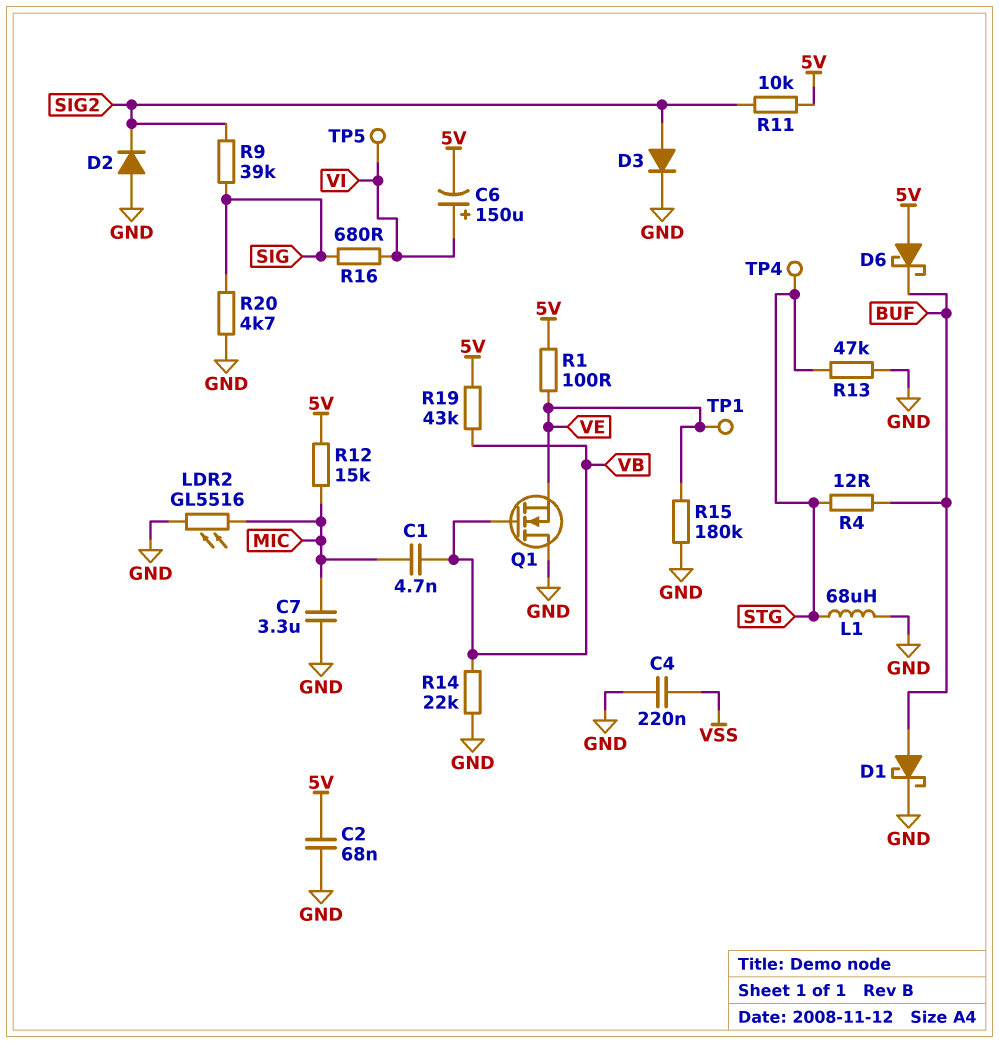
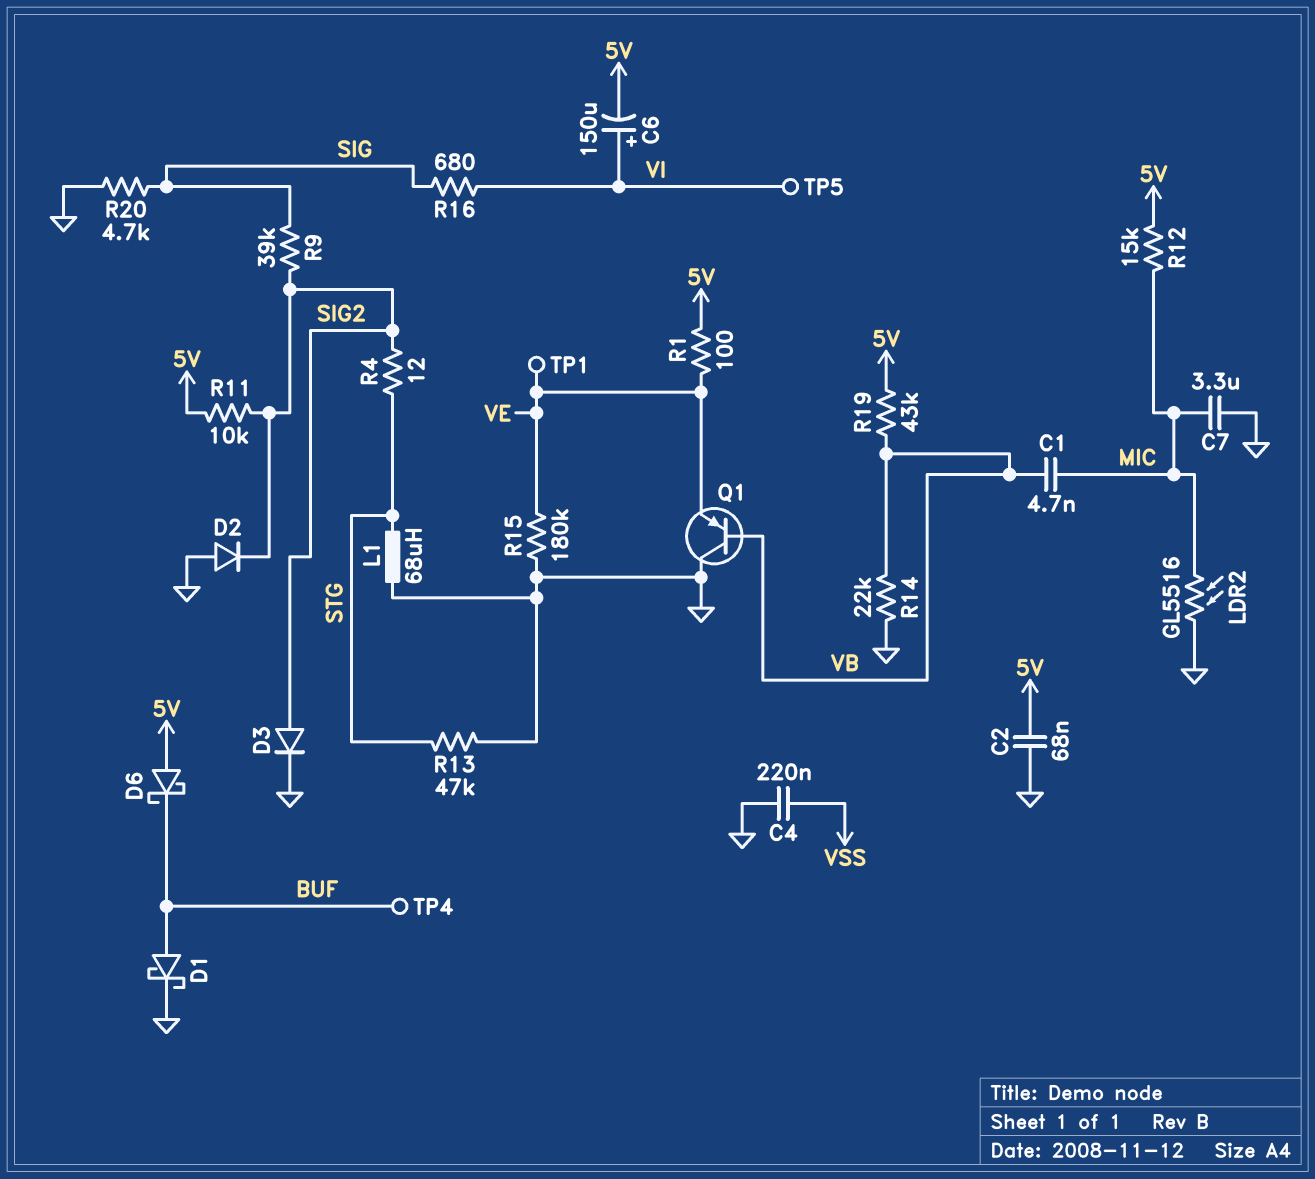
Q1: NMOS (G VB, D GND, S VE) -> PNP (B VB, C GND, E VE)
R4: 12 (BUF, STG) -> 12 (SIG2, STG)
TP4: test point (STG) -> test point (BUF)

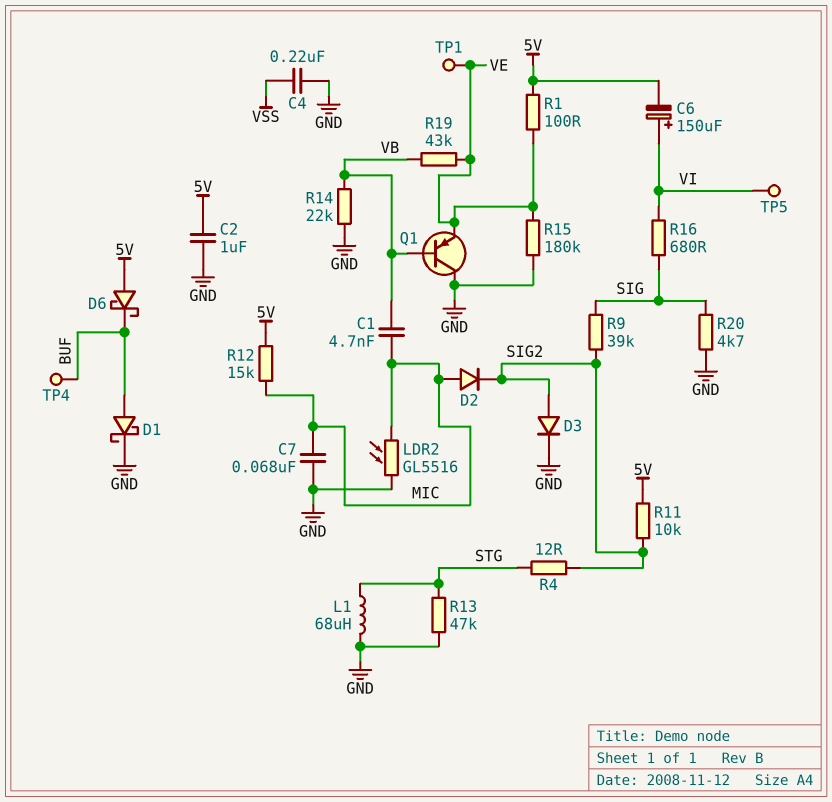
C2: 68nF (5V, GND) -> 1uF (5V, GND)
C7: 3.3uF (GND, MIC) -> 68nF (GND, MIC)
D2: diode (A GND, K SIG2) -> diode (A MIC, K SIG2)
R19: 43k (5V, VB) -> 43k (VB, VE)

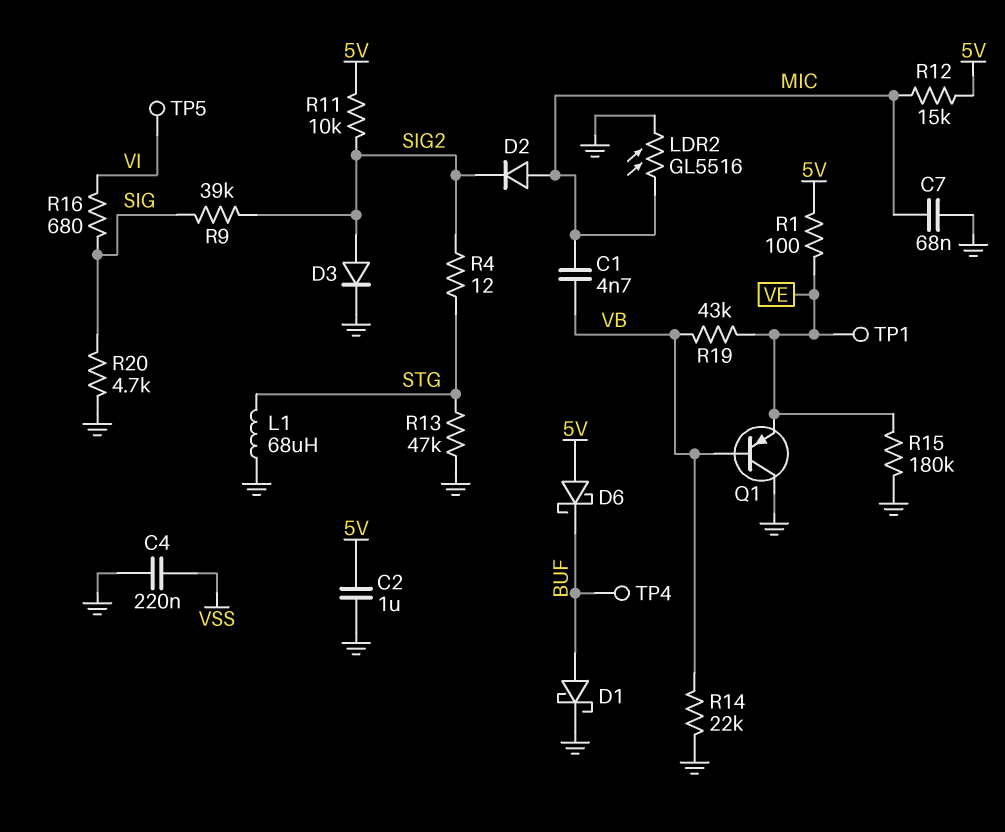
C6: 150uF (plus VI, minus 5V) -> none

